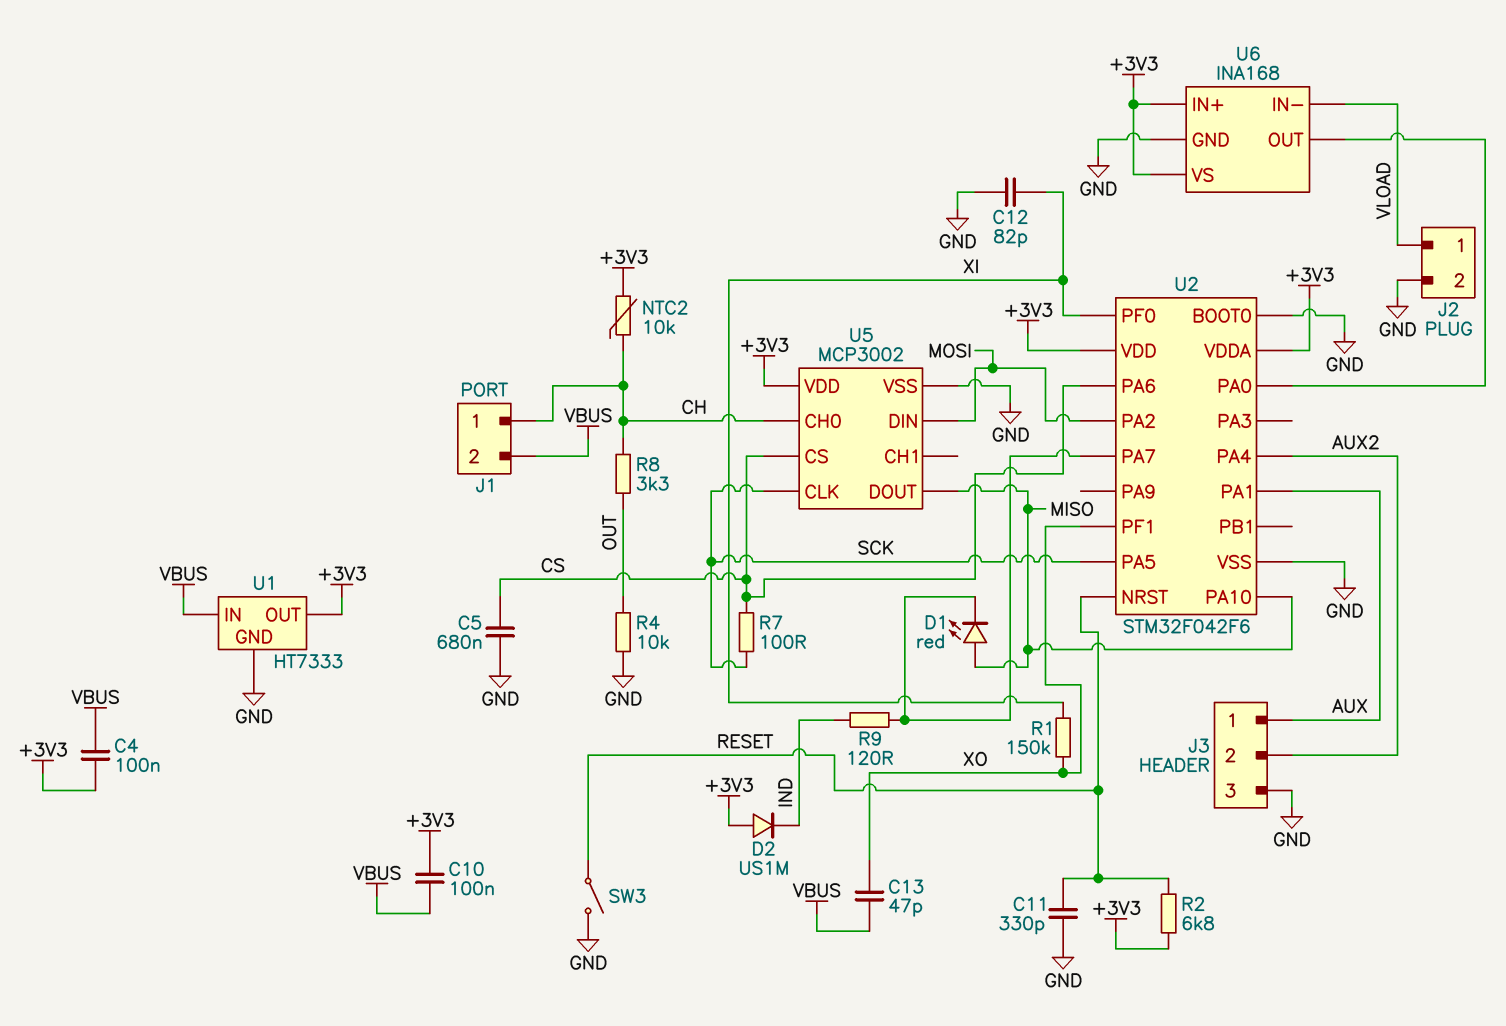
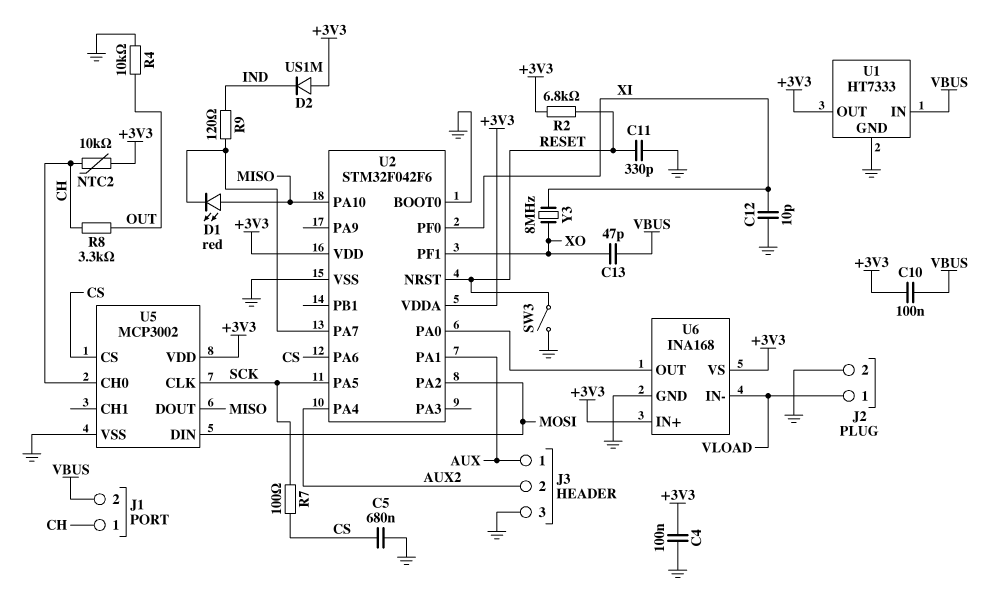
C4: 100nF (+3V3, VBUS) -> 100nF (+3V3, GND)
C12: 82pF (GND, XI) -> 10pF (GND, XI)
R1: 150k (XI, XO) -> none
Y3: none -> 8MHz (XI, XO)

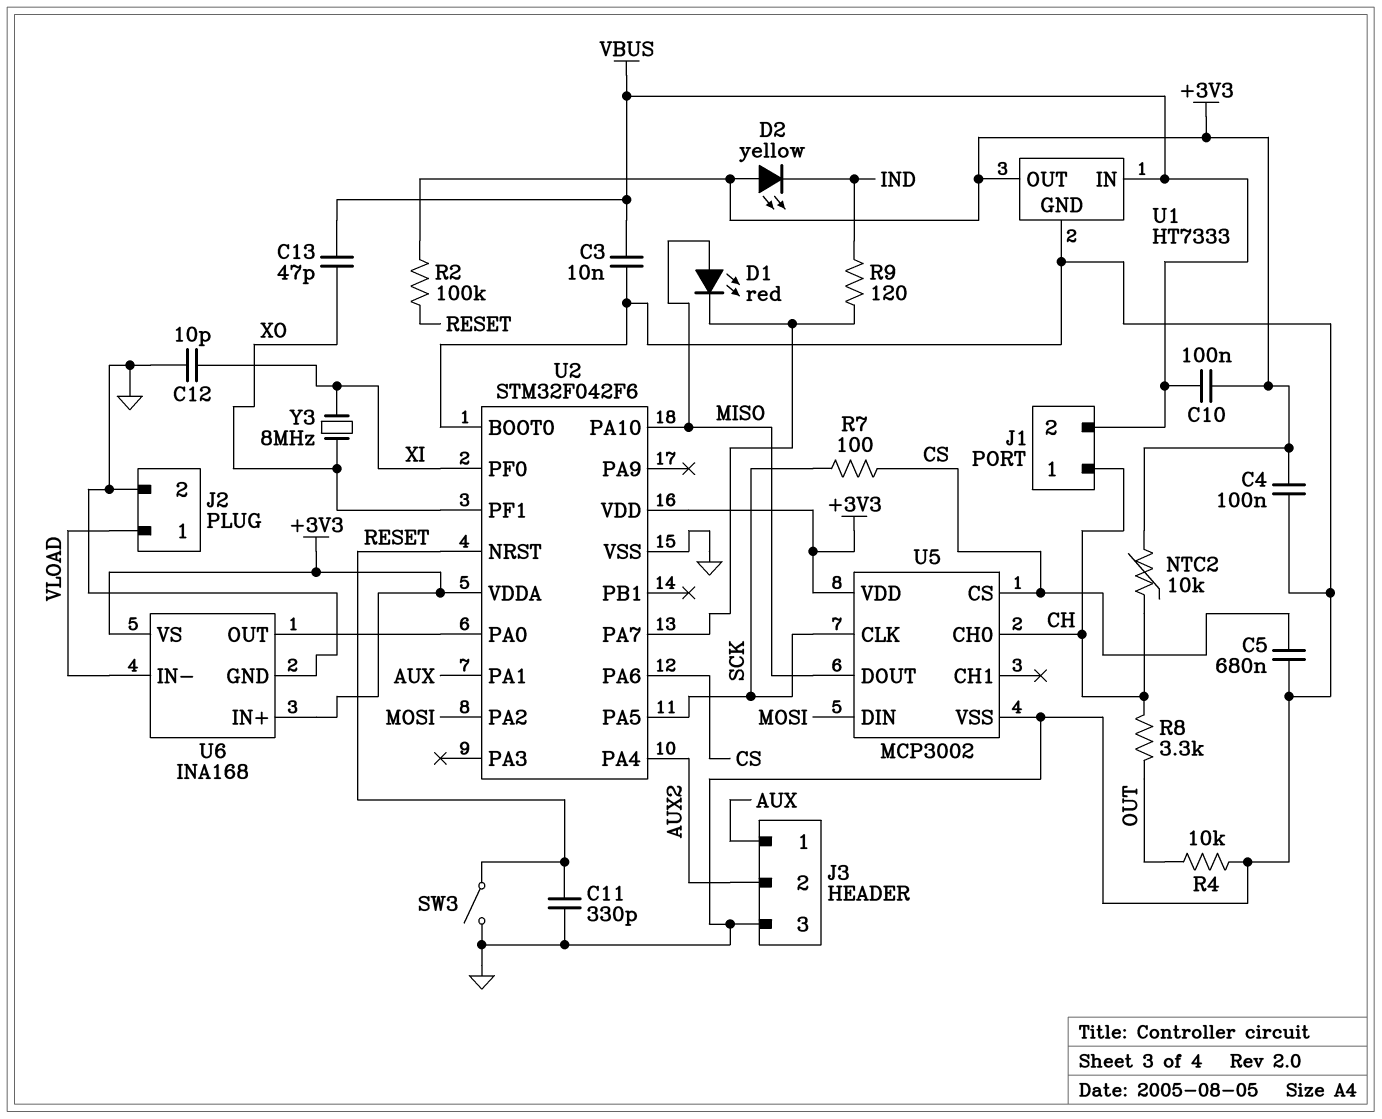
C3: none -> 10nF (GND, VBUS)
D2: diode US1M (A +3V3, K IND) -> LED yellow (A +3V3, K IND)
R2: 6.8k (+3V3, RESET) -> 100k (+3V3, RESET)

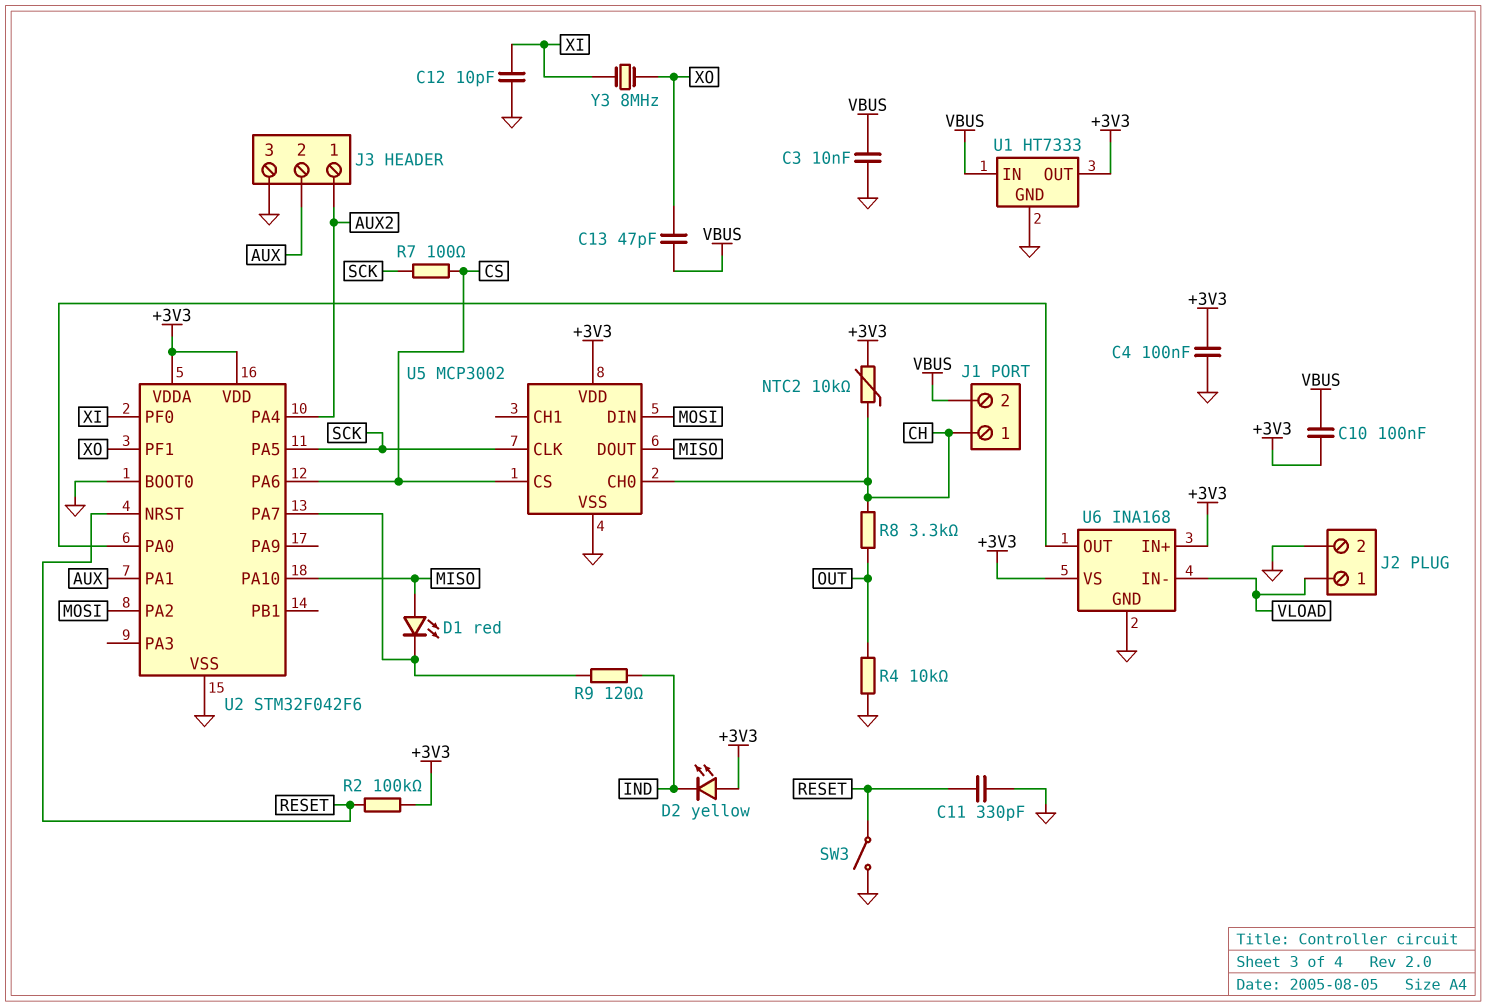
C5: 680nF (CS, GND) -> none
J3 pin 1: AUX -> AUX2
J3 pin 2: AUX2 -> AUX

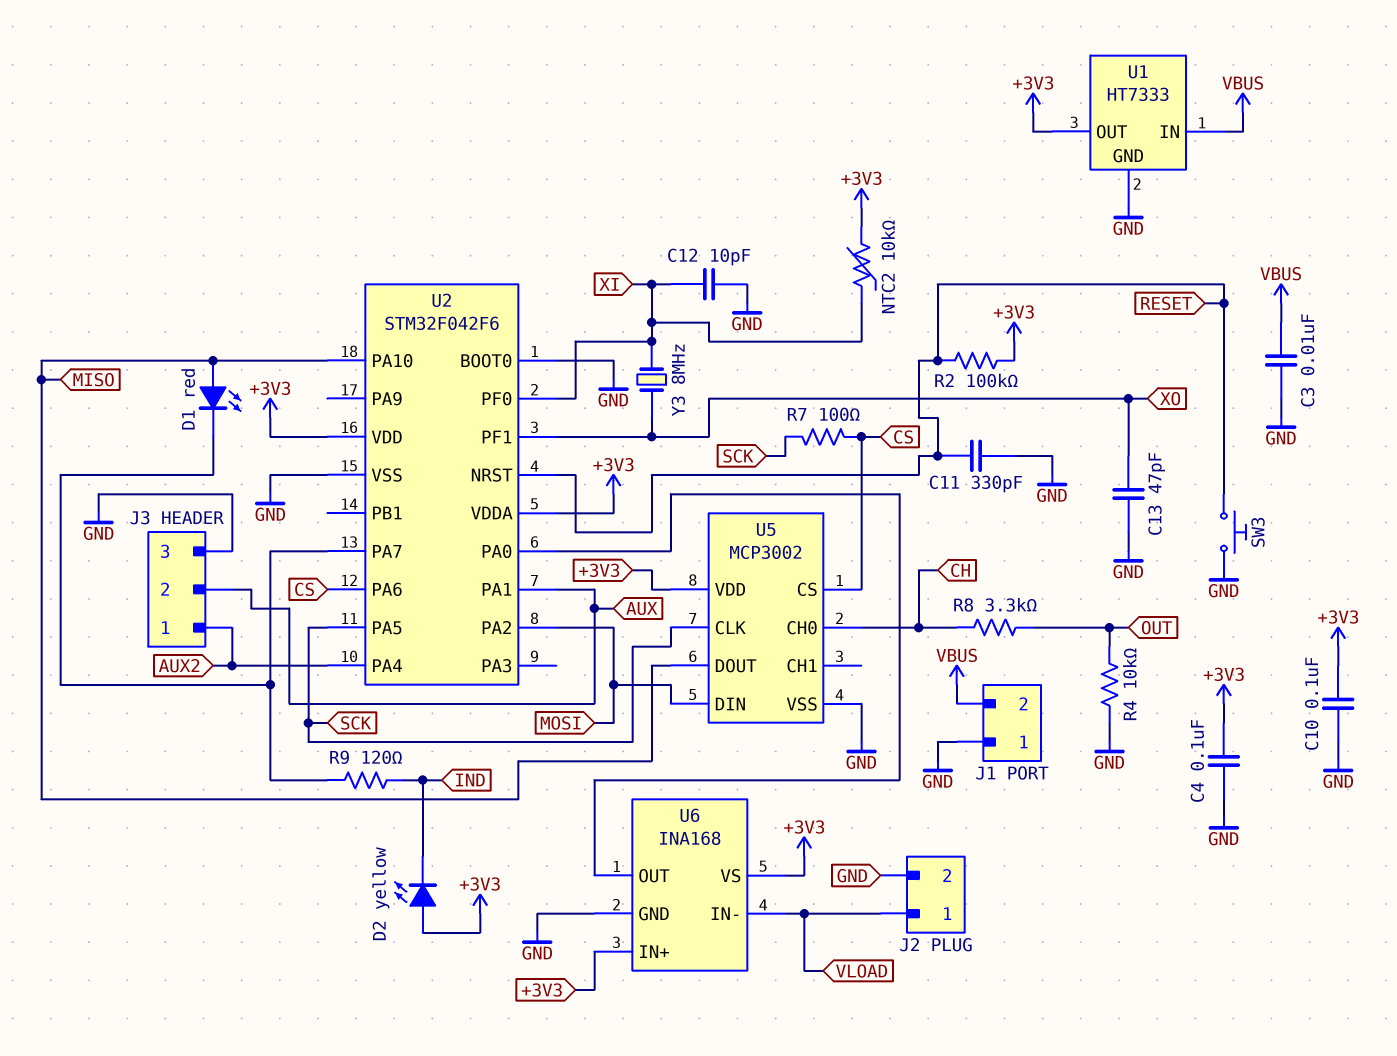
C10: 100nF (+3V3, VBUS) -> 100nF (+3V3, GND)
C13: 47pF (VBUS, XO) -> 47pF (GND, XO)
J1 pin 1: CH -> GND
NTC2: 10k (+3V3, CH) -> 10k (+3V3, XI)
SW3: switch (GND, RESET) -> button (GND, RESET)

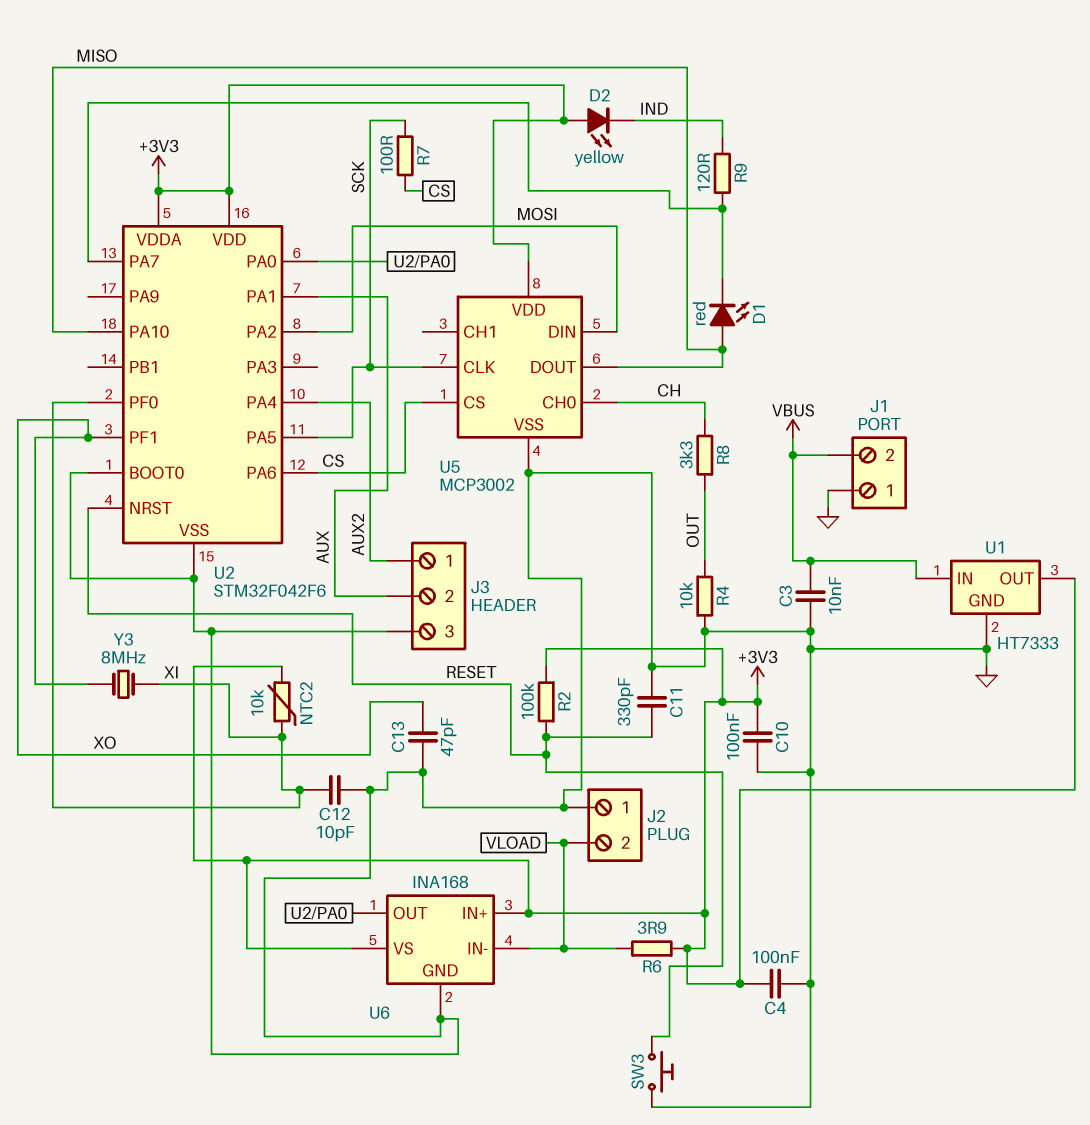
J2 pin 1: VLOAD -> GND
J2 pin 2: GND -> VLOAD
R6: none -> 3.9 (+3V3, VLOAD)

